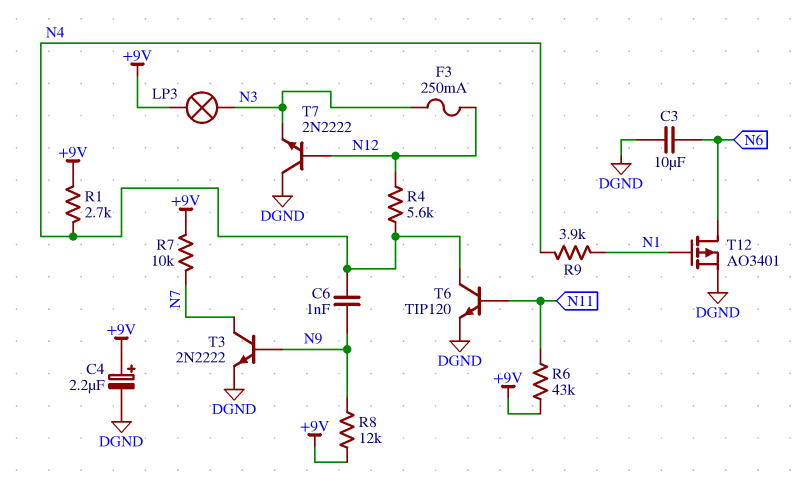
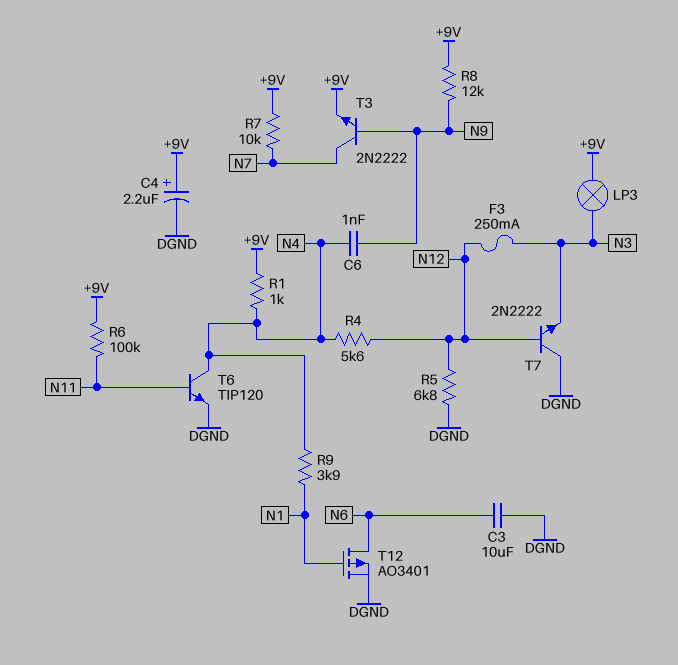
R1: 2.7k (+9V, N4) -> 1k (+9V, N4)
R5: none -> 6.8k (DGND, N12)
R6: 43k (+9V, N11) -> 100k (+9V, N11)
T3: NPN 2N2222 (B N9, C N7, E DGND) -> NPN 2N2222 (B N9, C N7, E +9V)

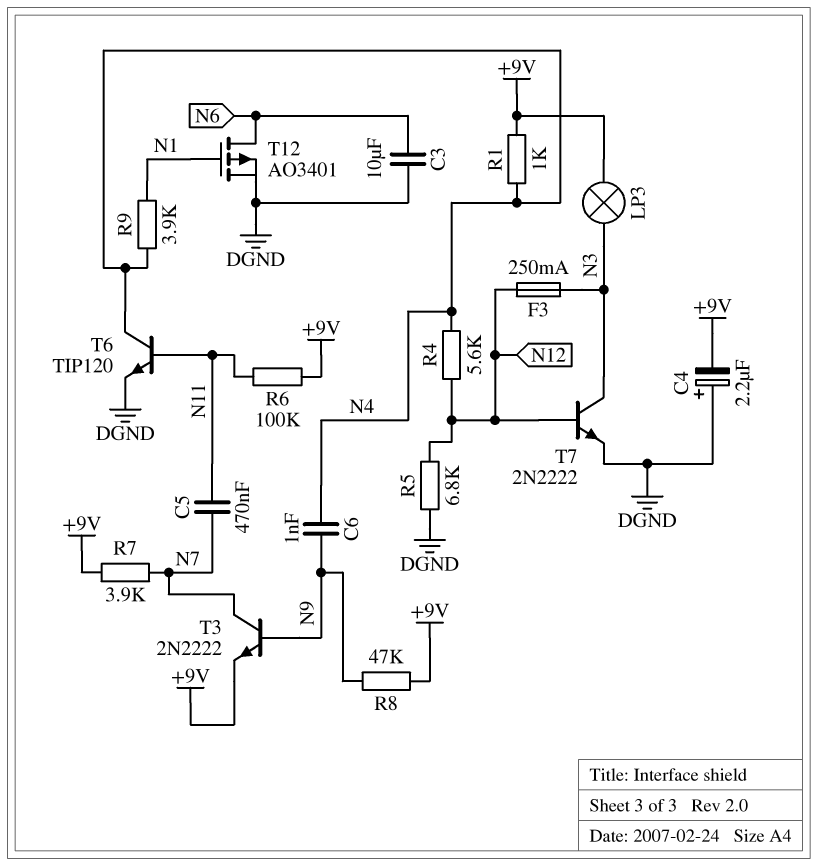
C4: 2.2uF (plus +9V, minus DGND) -> 2.2uF (plus DGND, minus +9V)
C5: none -> 470nF (N7, N11)
R7: 10k (+9V, N7) -> 3.9k (+9V, N7)
R8: 12k (+9V, N9) -> 47k (+9V, N9)
T7: NPN 2N2222 (B N12, C DGND, E N3) -> NPN 2N2222 (B N12, C N3, E DGND)

